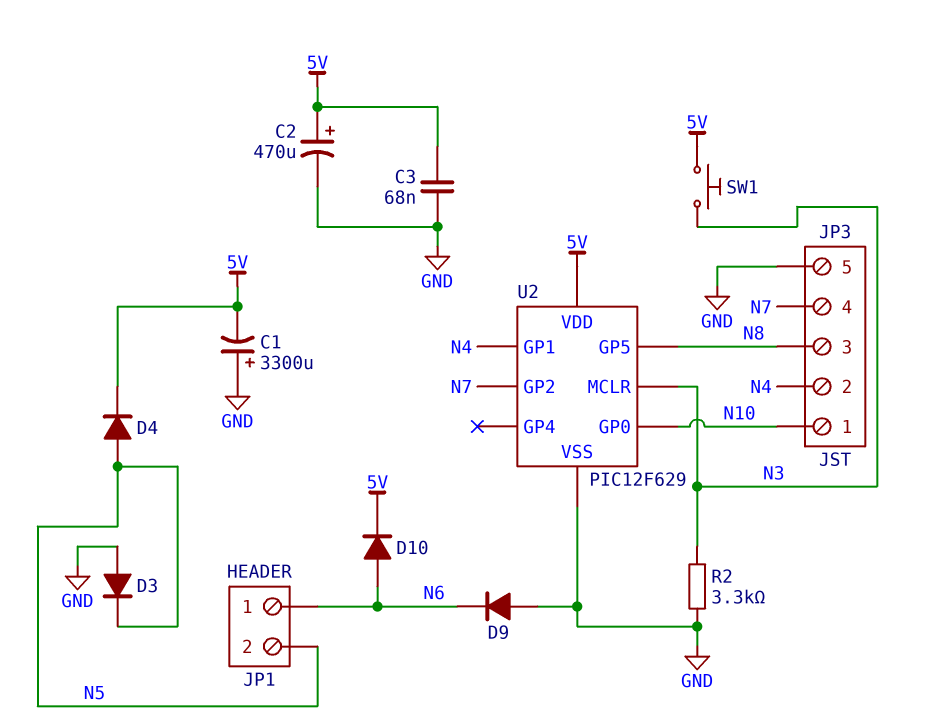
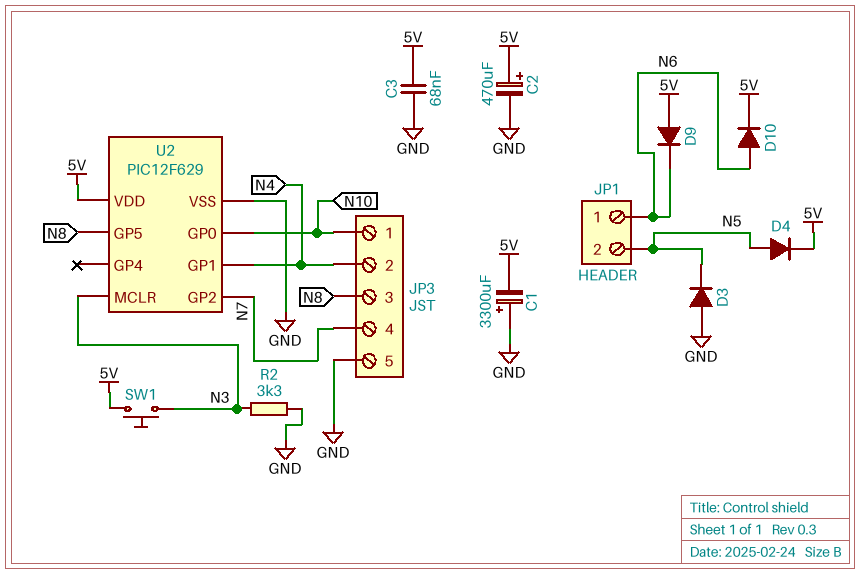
D9: diode (A GND, K N6) -> diode (A 5V, K N6)

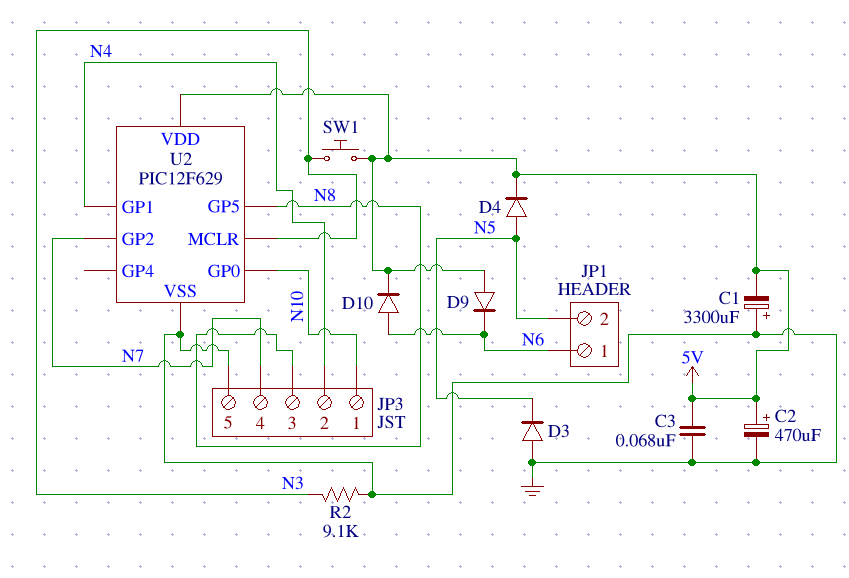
R2: 3.3k (GND, N3) -> 9.1k (GND, N3)

